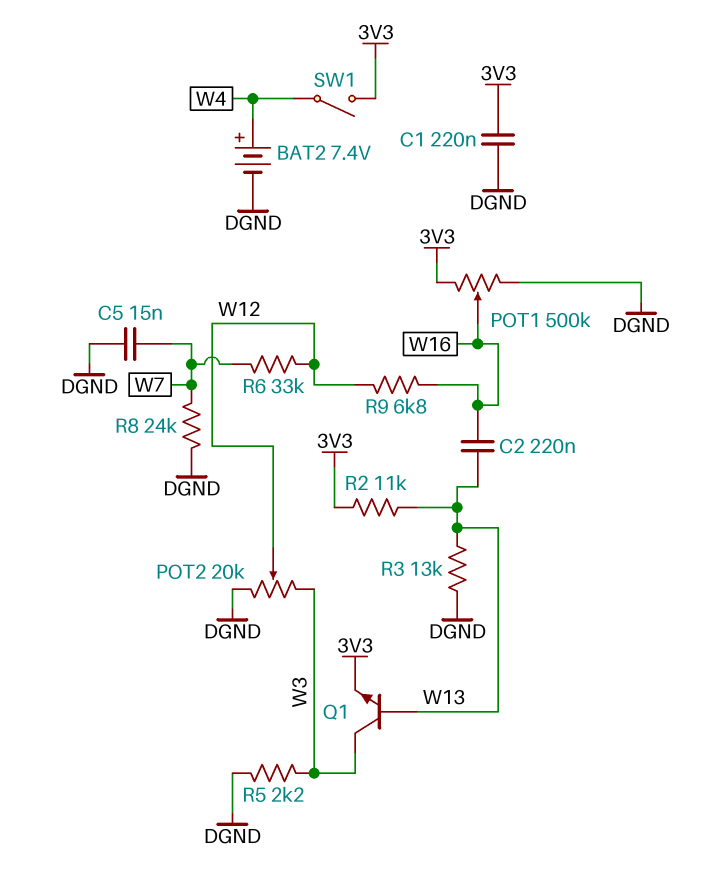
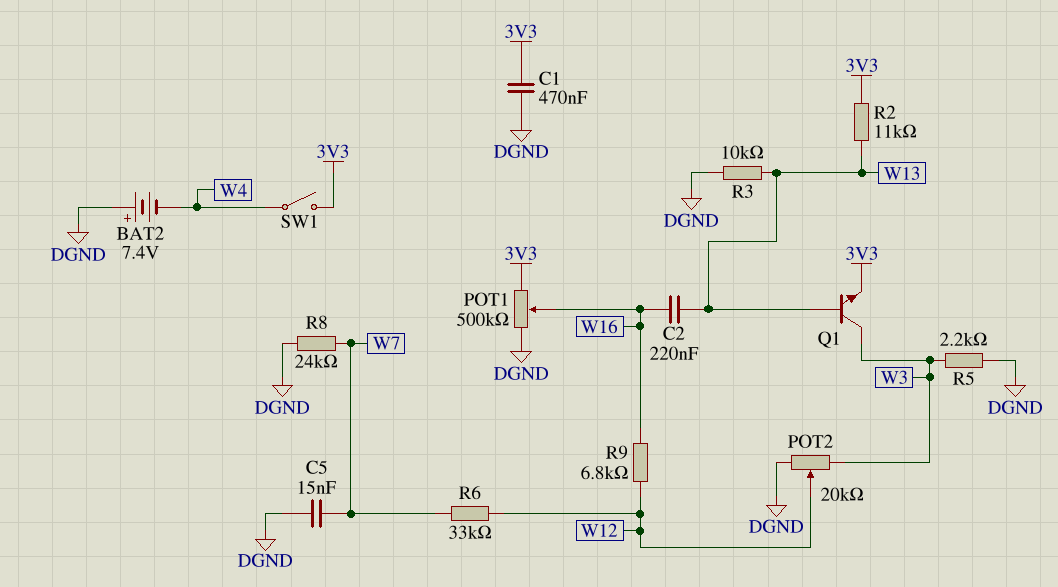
BAT2: 7.4V (plus W4, minus DGND) -> 7.4V (plus DGND, minus W4)
C1: 220nF (3V3, DGND) -> 470nF (3V3, DGND)
R3: 13k (DGND, W13) -> 10k (DGND, W13)

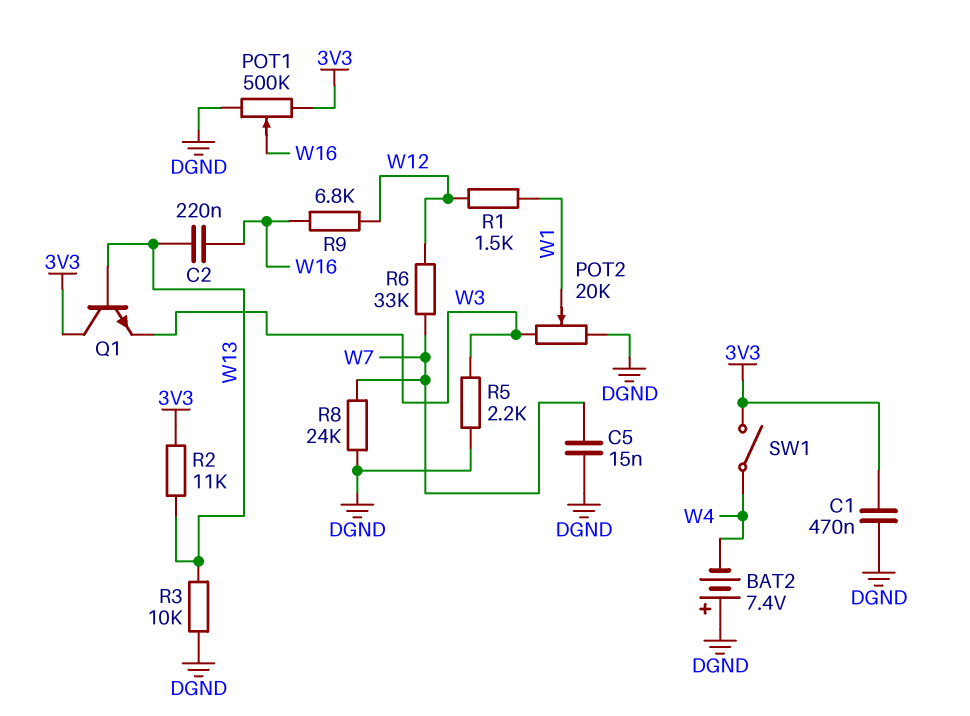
POT2: 20k (DGND, W3, wiper W12) -> 20k (DGND, W3, wiper W1)
Q1: NPN (B W13, C W3, E 3V3) -> NPN (B W13, C 3V3, E W3)
R1: none -> 1.5k (W1, W12)

